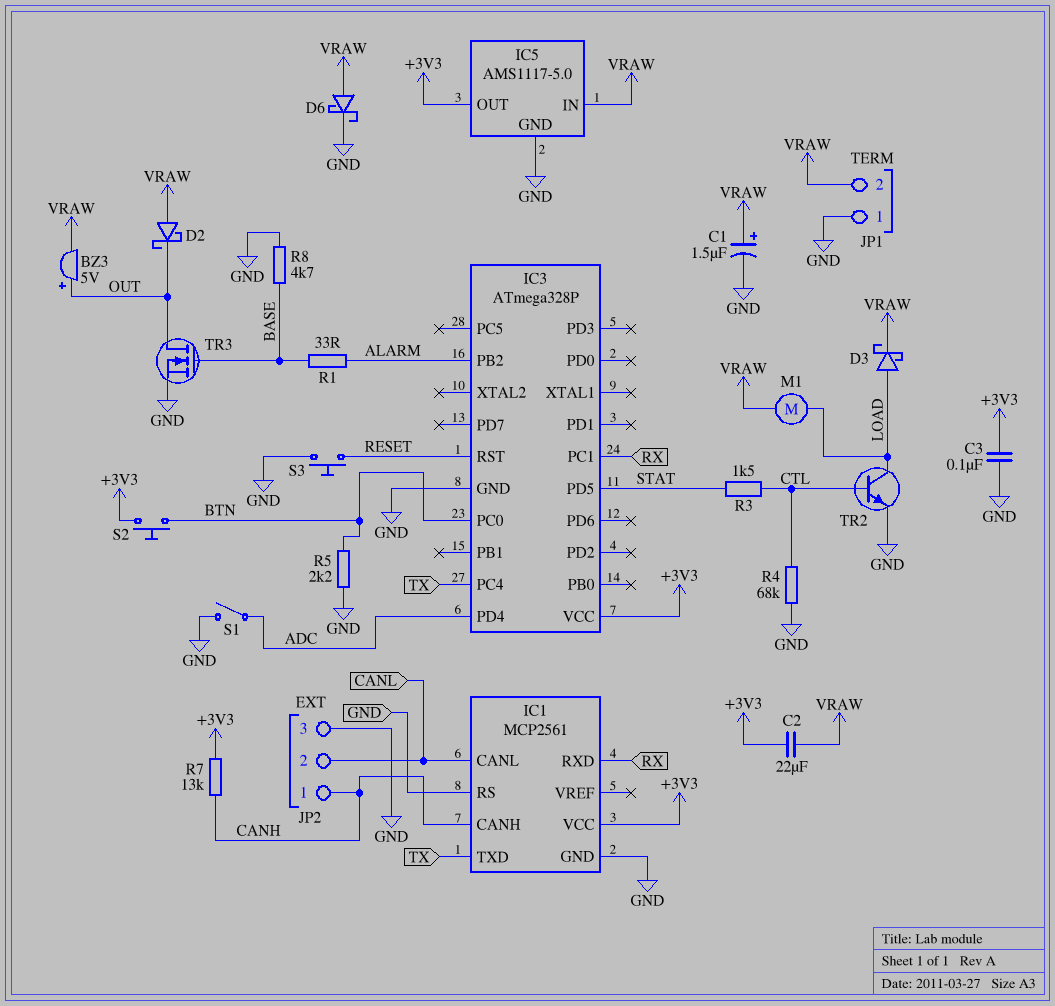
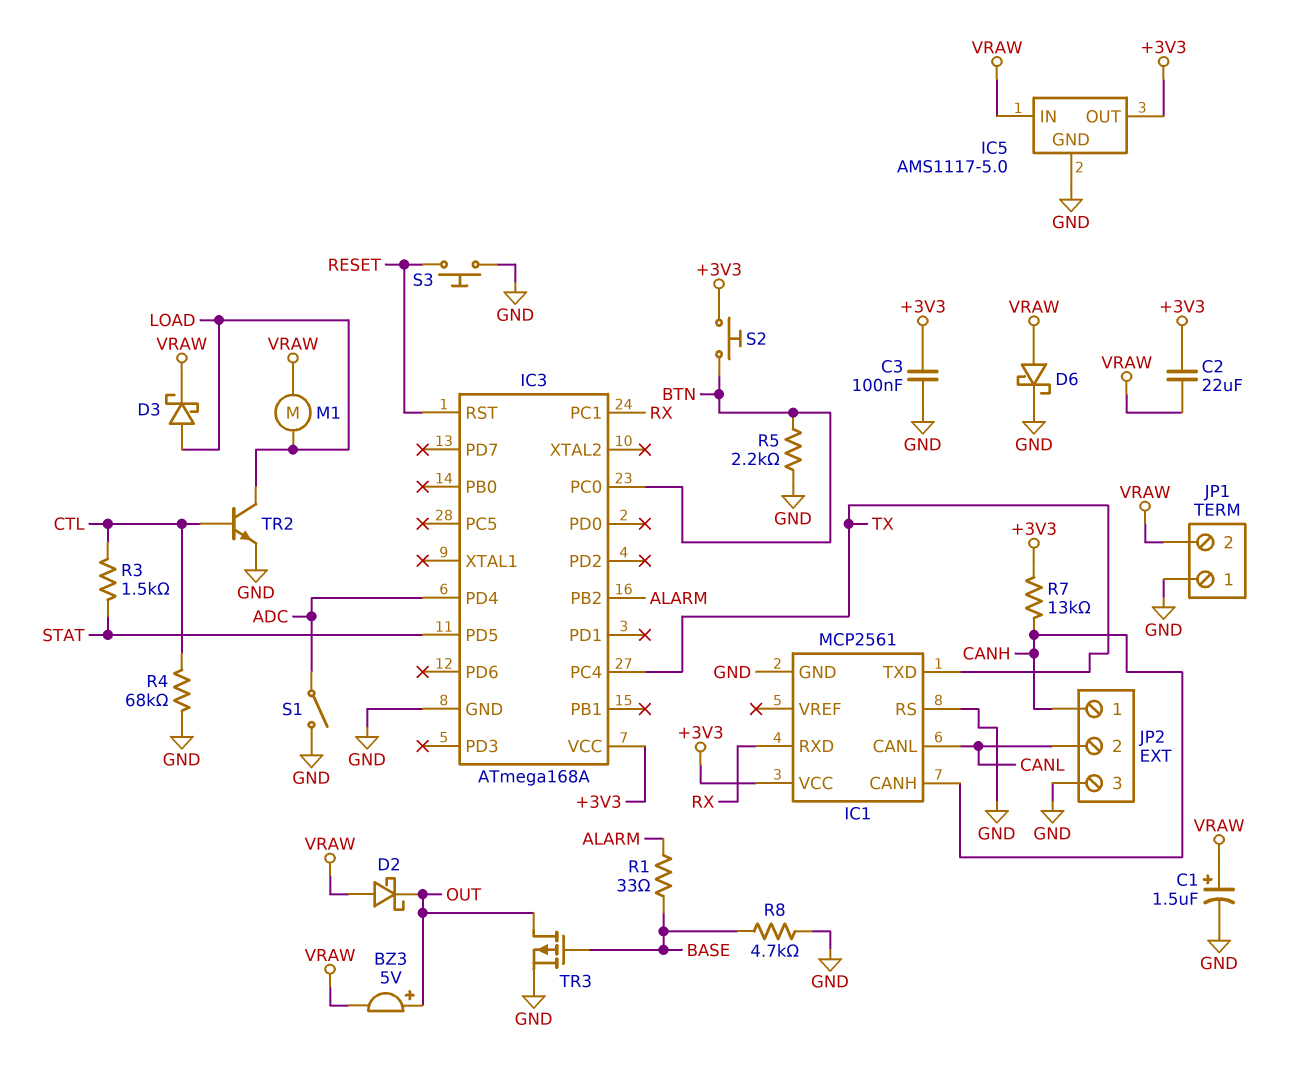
IC3: ATmega328P -> ATmega168A
TR3: NMOS (G BASE, D OUT, S GND) -> PMOS (G BASE, D OUT, S GND)

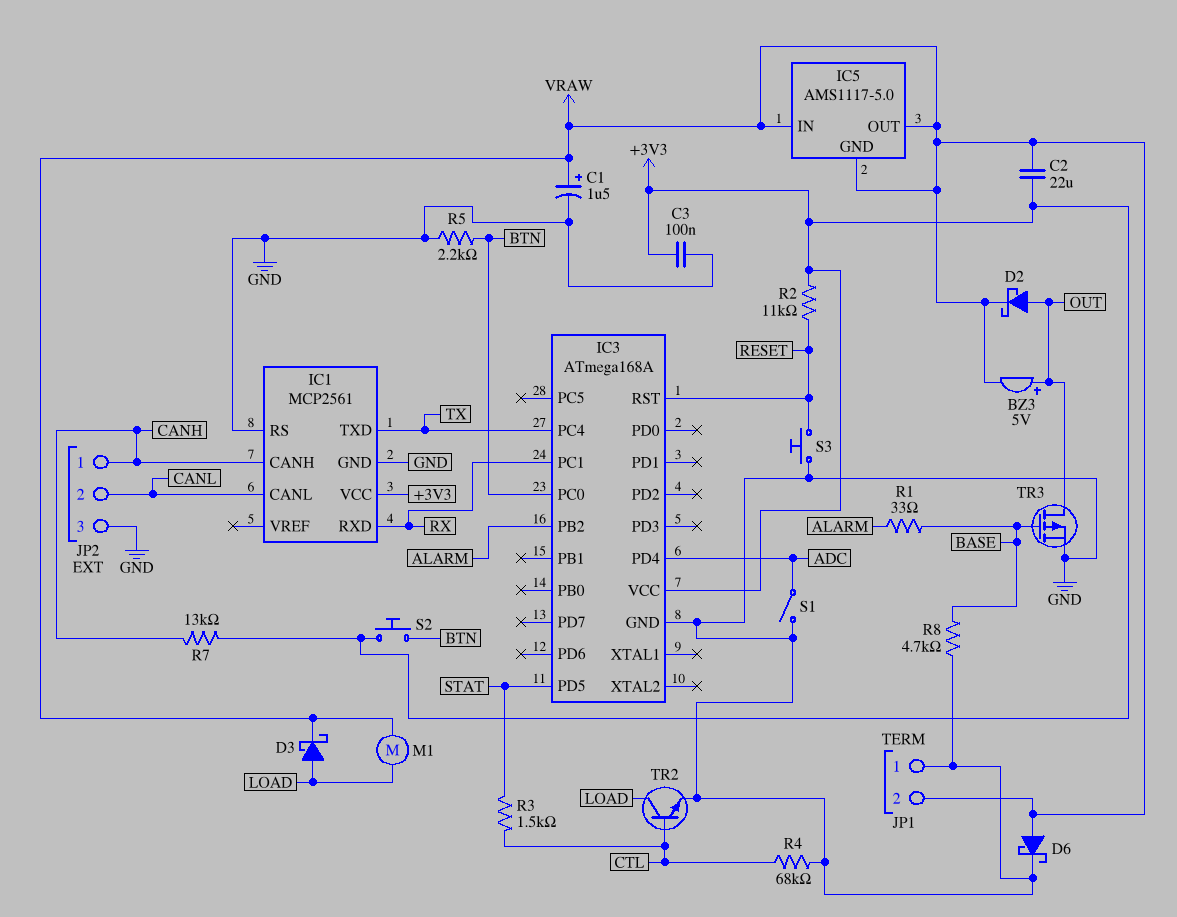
D2: schottky (A VRAW, K OUT) -> schottky (A OUT, K VRAW)
IC5 pin GND: GND -> VRAW
IC5 pin OUT: +3V3 -> VRAW
R2: none -> 11k (+3V3, RESET)

